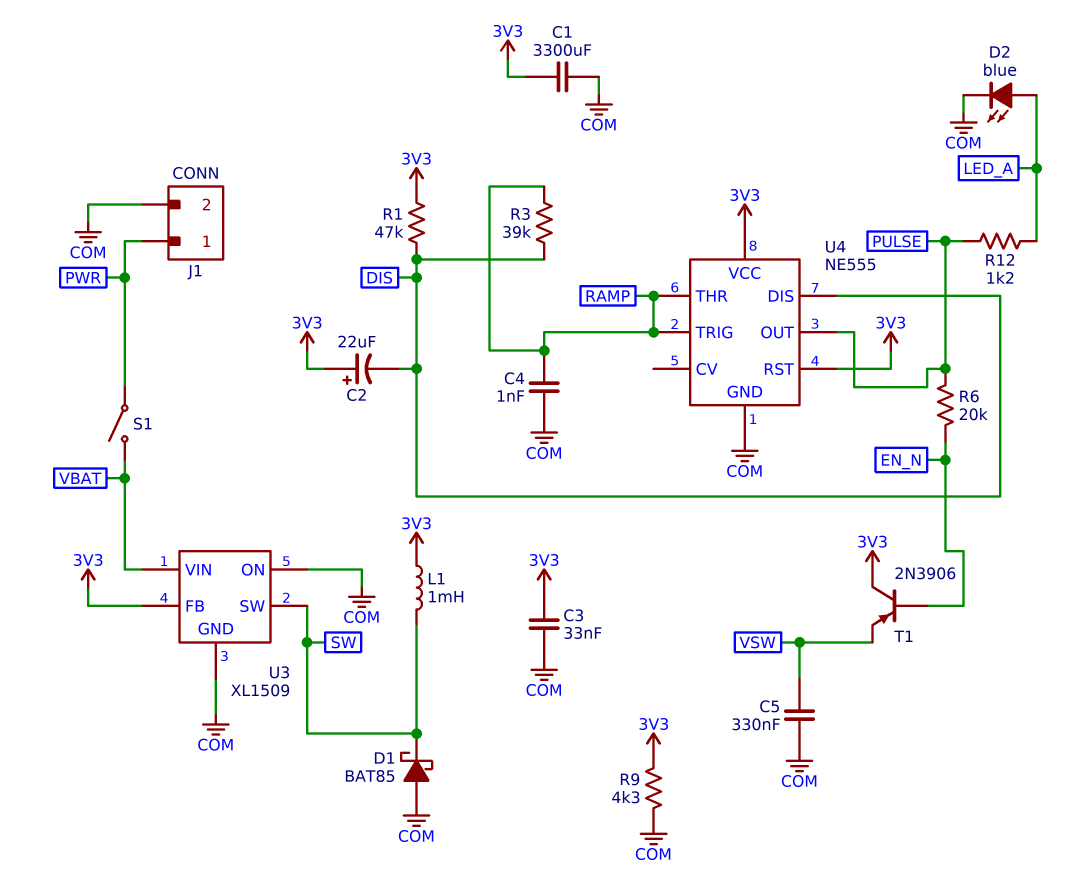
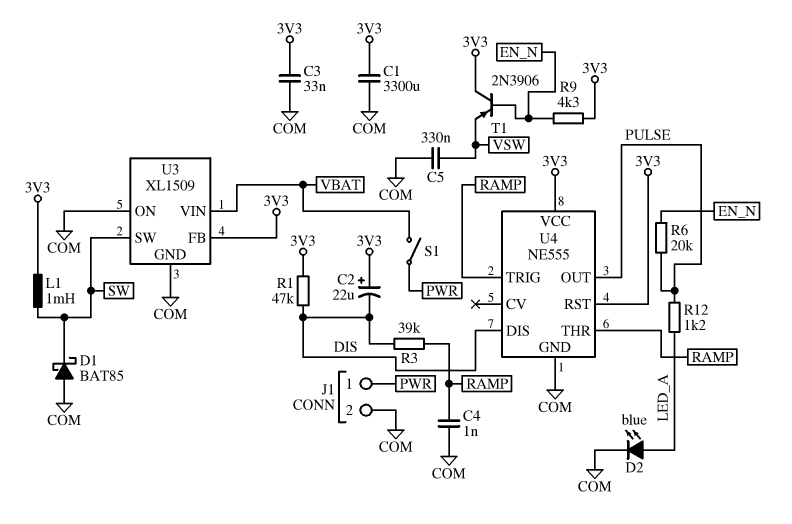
R9: 4.3k (3V3, COM) -> 4.3k (3V3, EN_N)

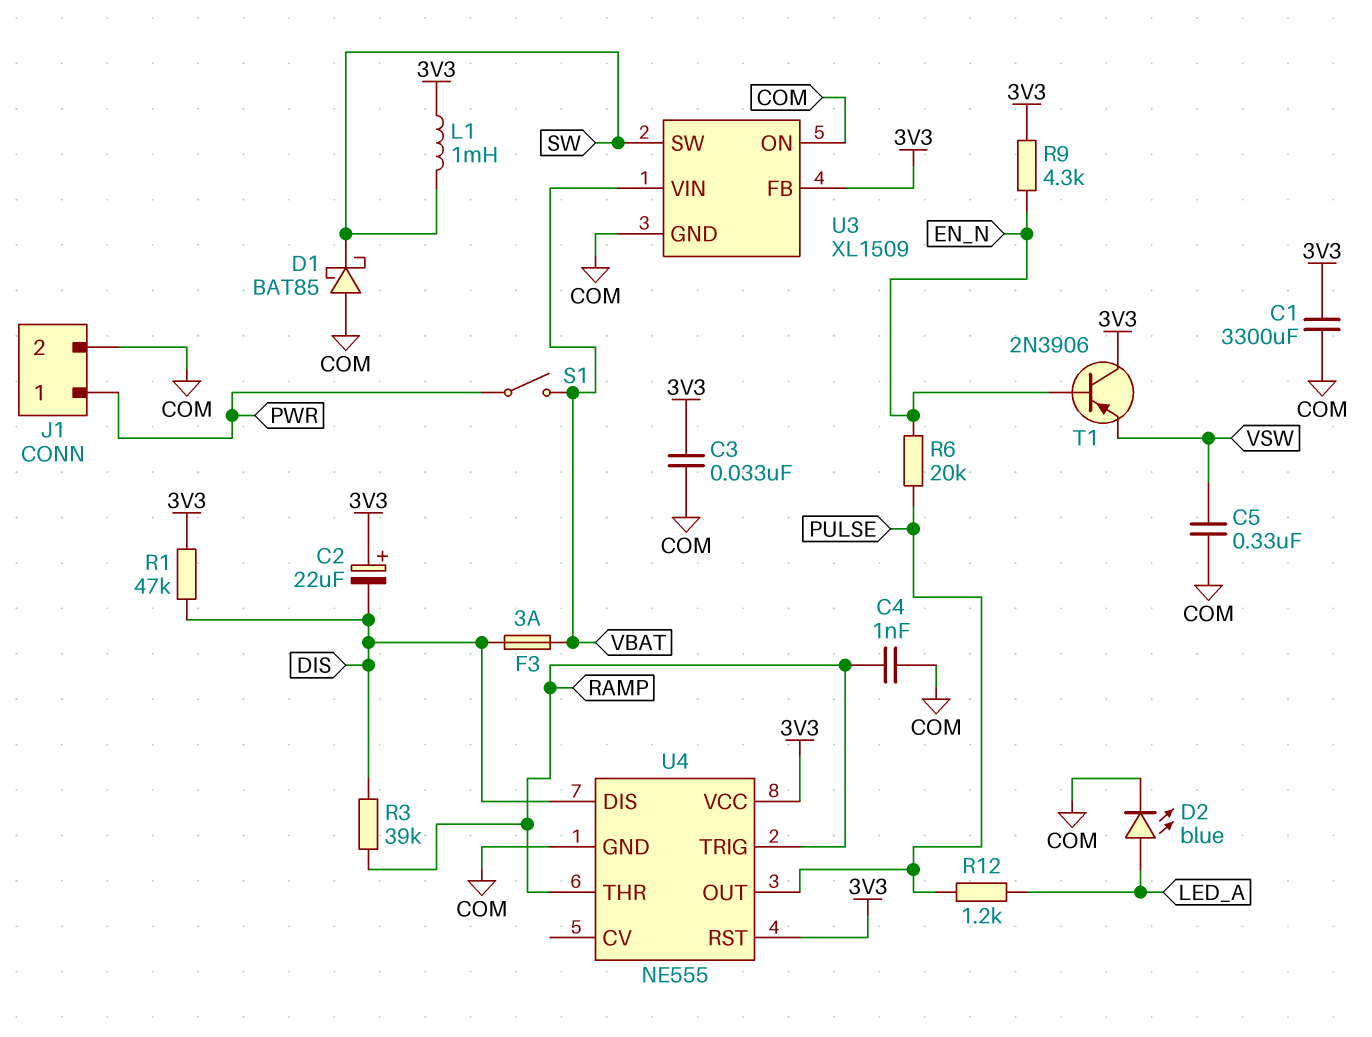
F3: none -> 3A (DIS, VBAT)

